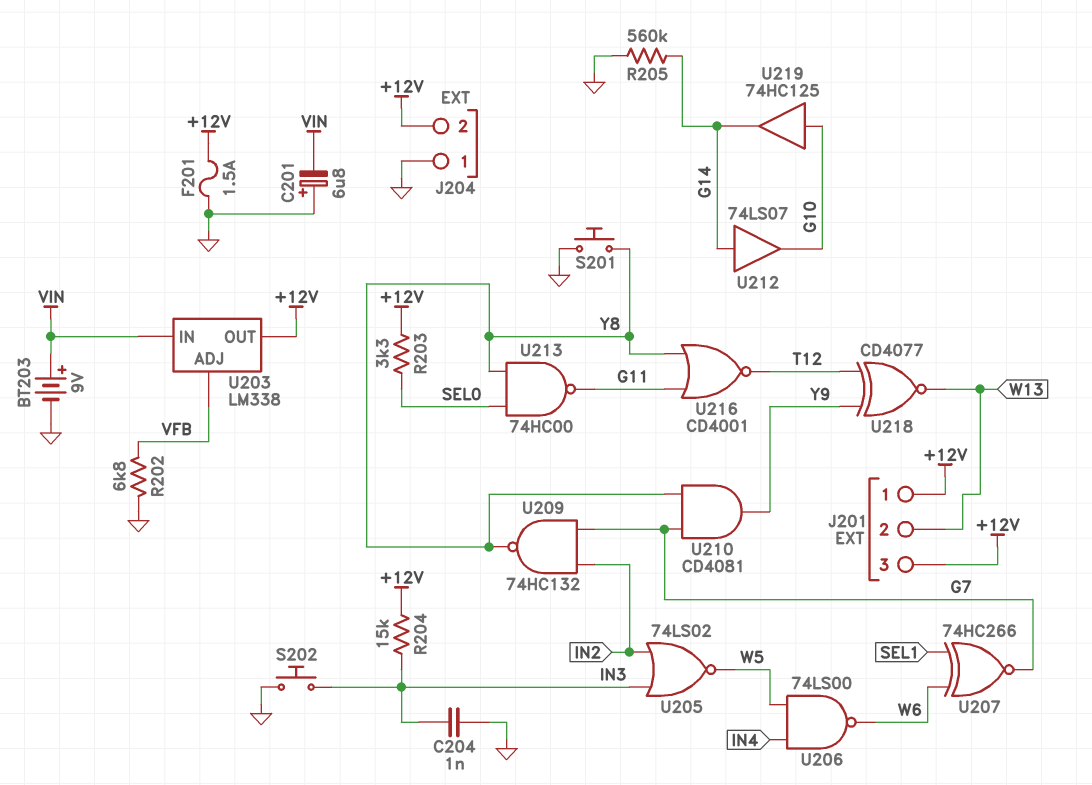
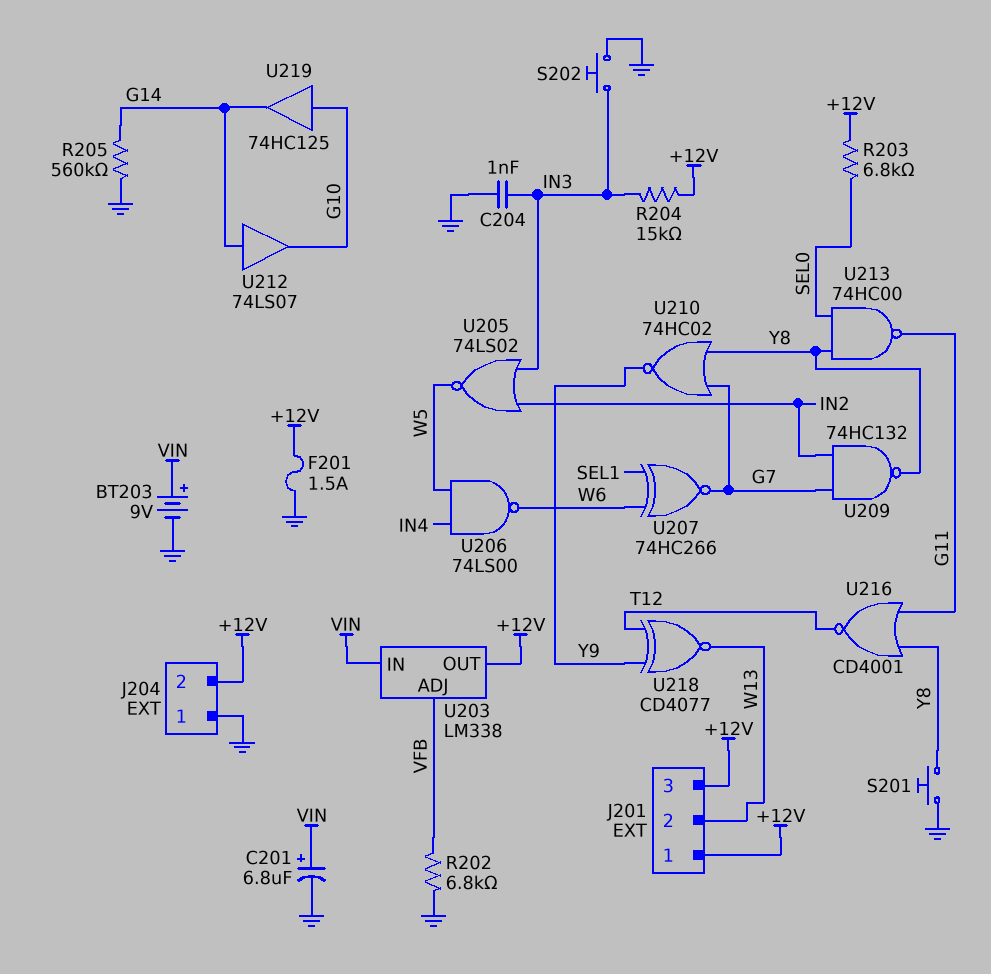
C201: 6.8uF (plus GND, minus VIN) -> 6.8uF (plus VIN, minus GND)
R203: 3.3k (+12V, SEL0) -> 6.8k (+12V, SEL0)
U210: AND CD4081 (in G7, in Y8, out Y9) -> NOR 74HC02 (in G7, in Y8, out Y9)

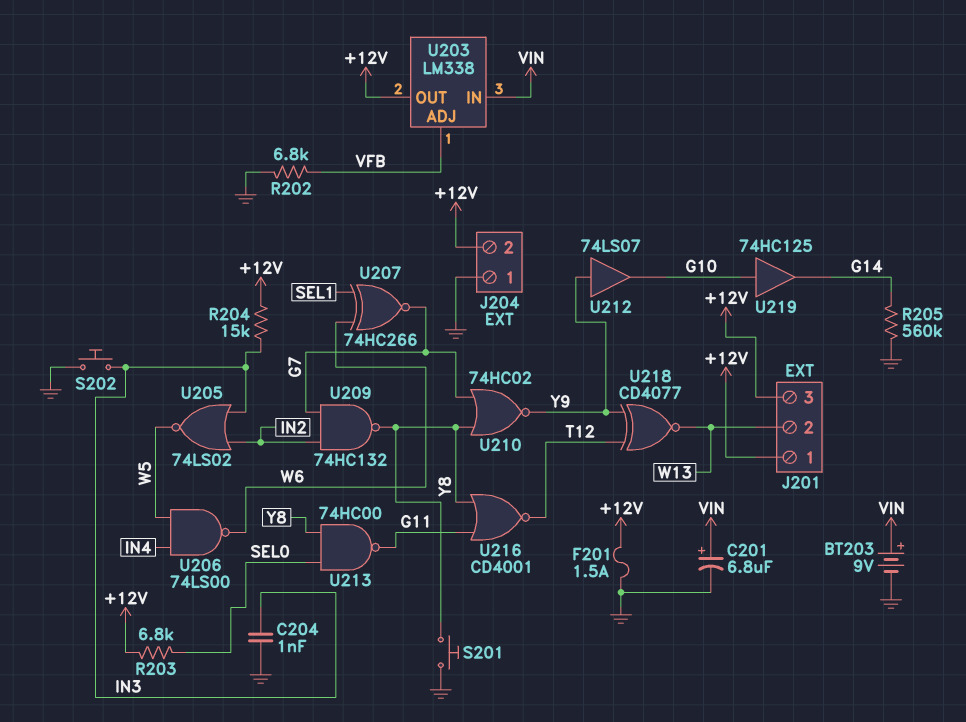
U212: buffer 74LS07 (in G14, out G10) -> buffer 74LS07 (in Y9, out G10)

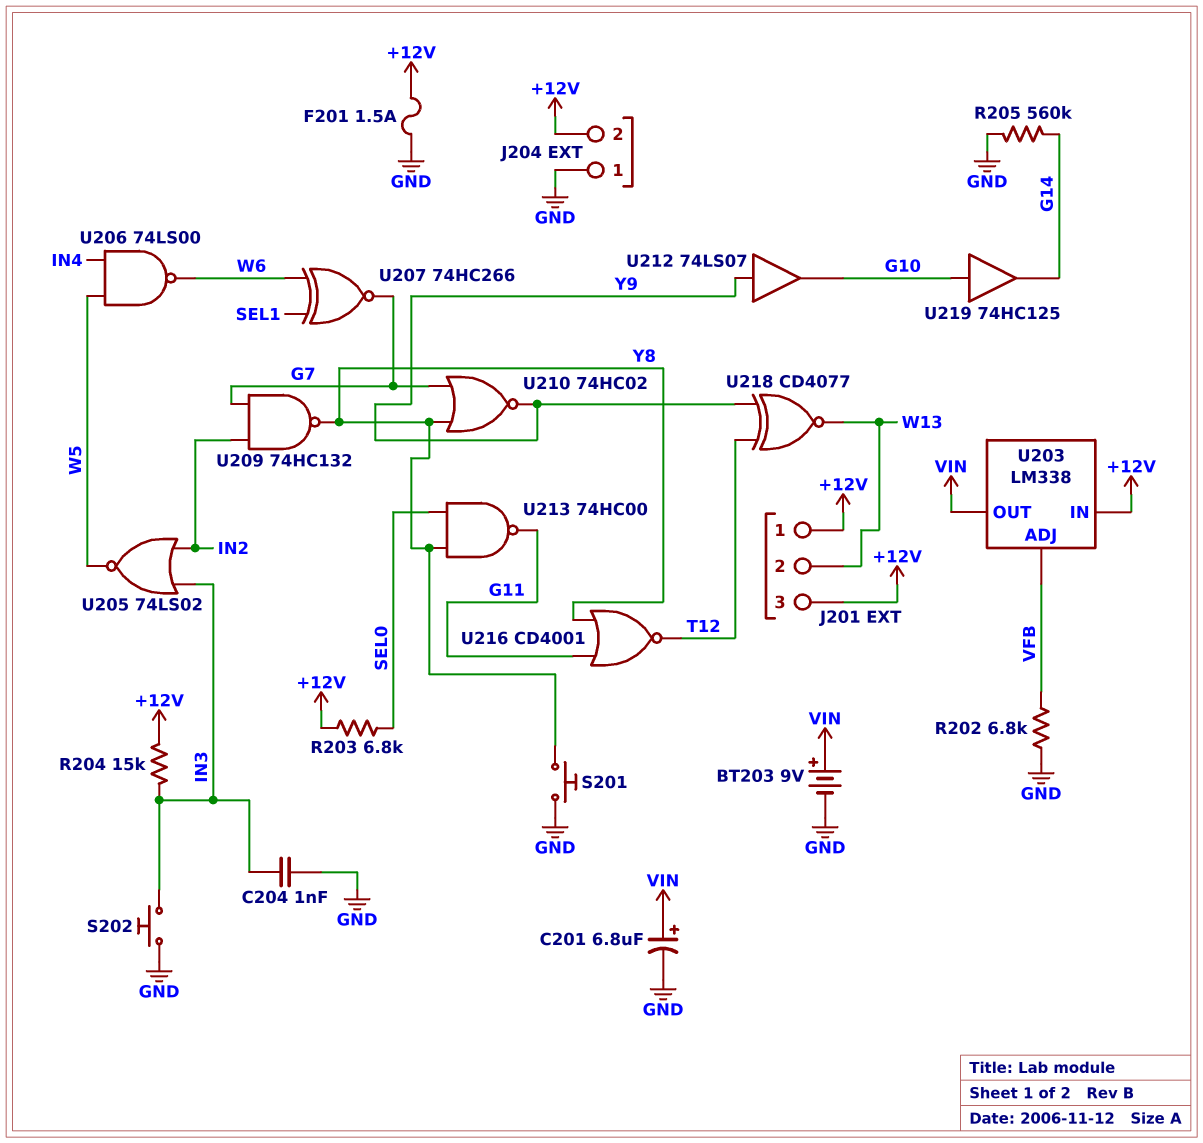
U203 pin IN: VIN -> +12V
U203 pin OUT: +12V -> VIN

